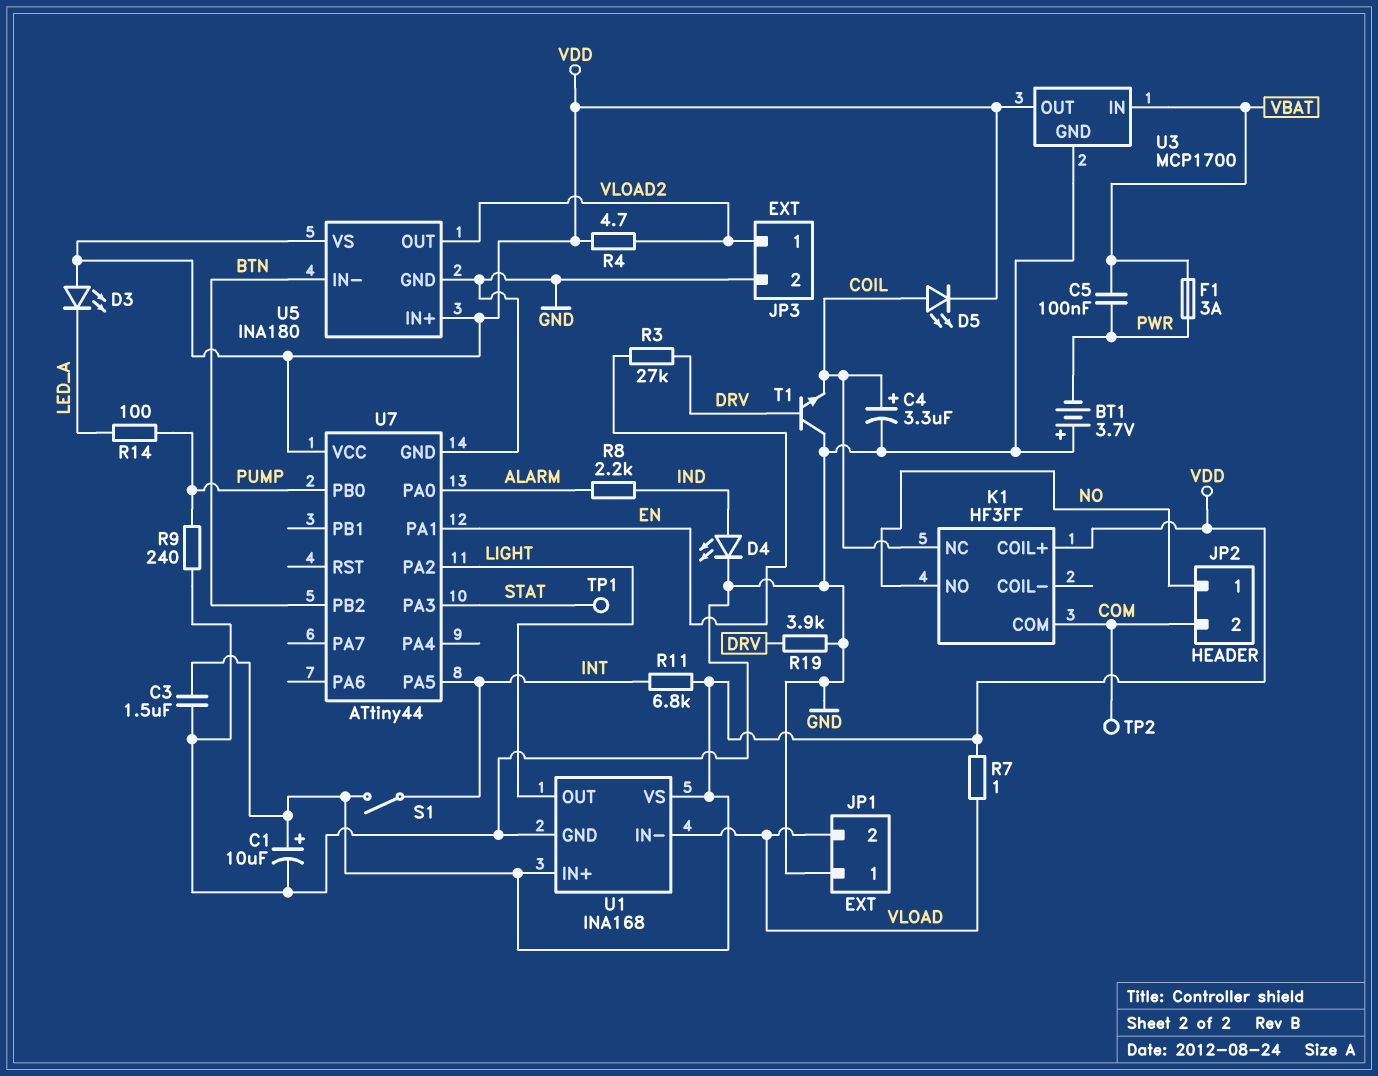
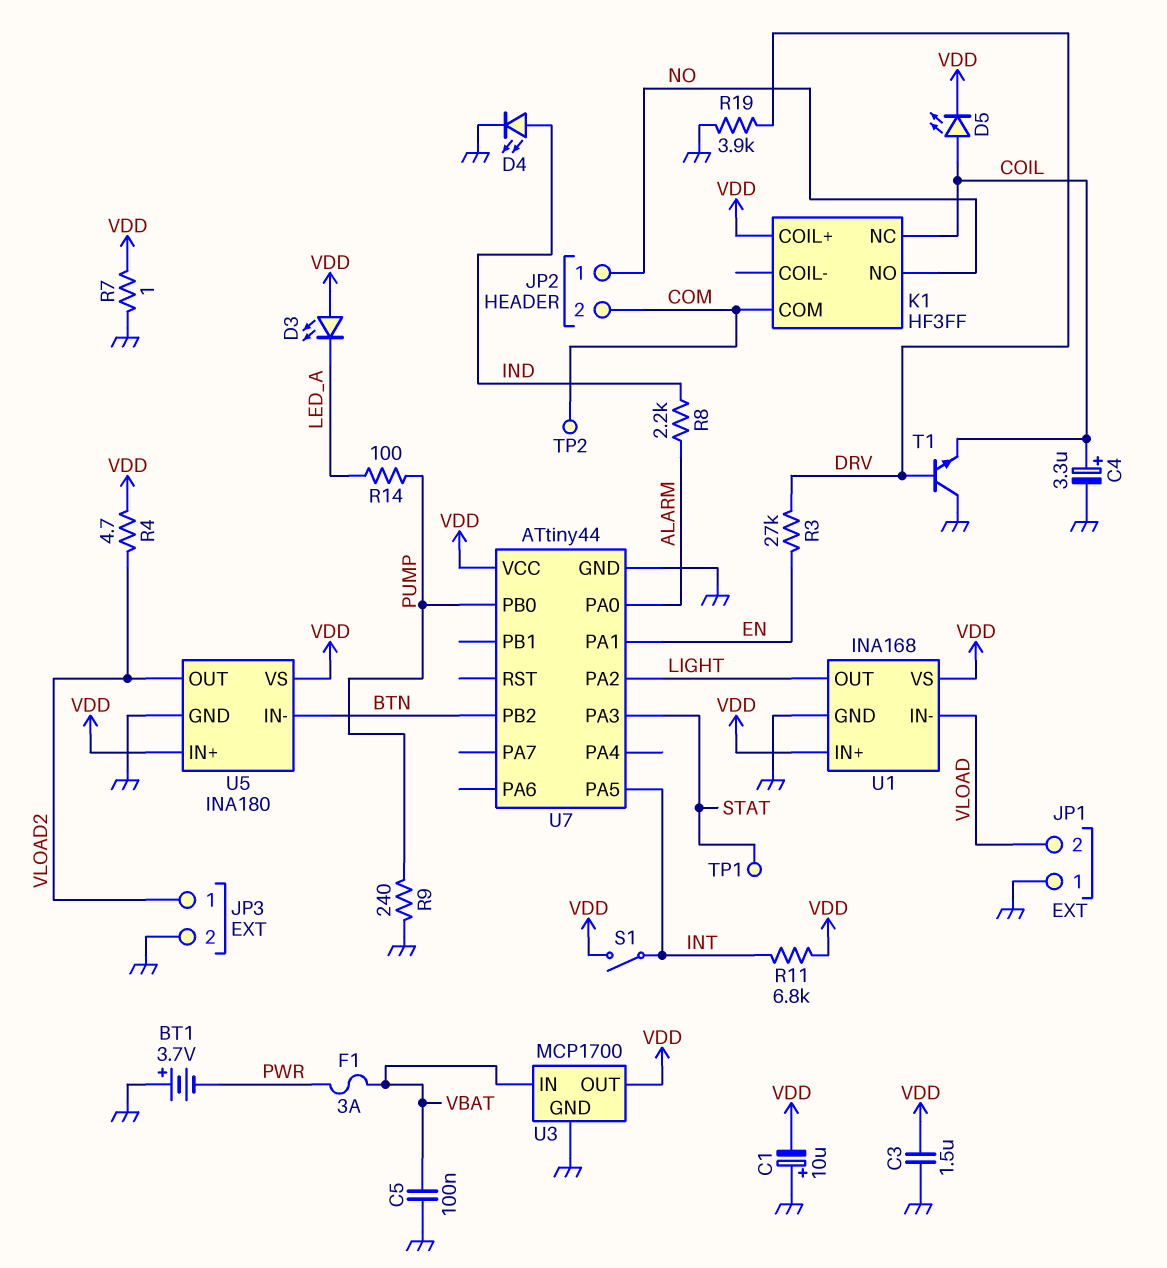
C1: 10uF (plus VDD, minus GND) -> 10uF (plus GND, minus VDD)
C5: 100nF (PWR, VBAT) -> 100nF (GND, VBAT)
R7: 1 (VDD, VLOAD) -> 1 (GND, VDD)

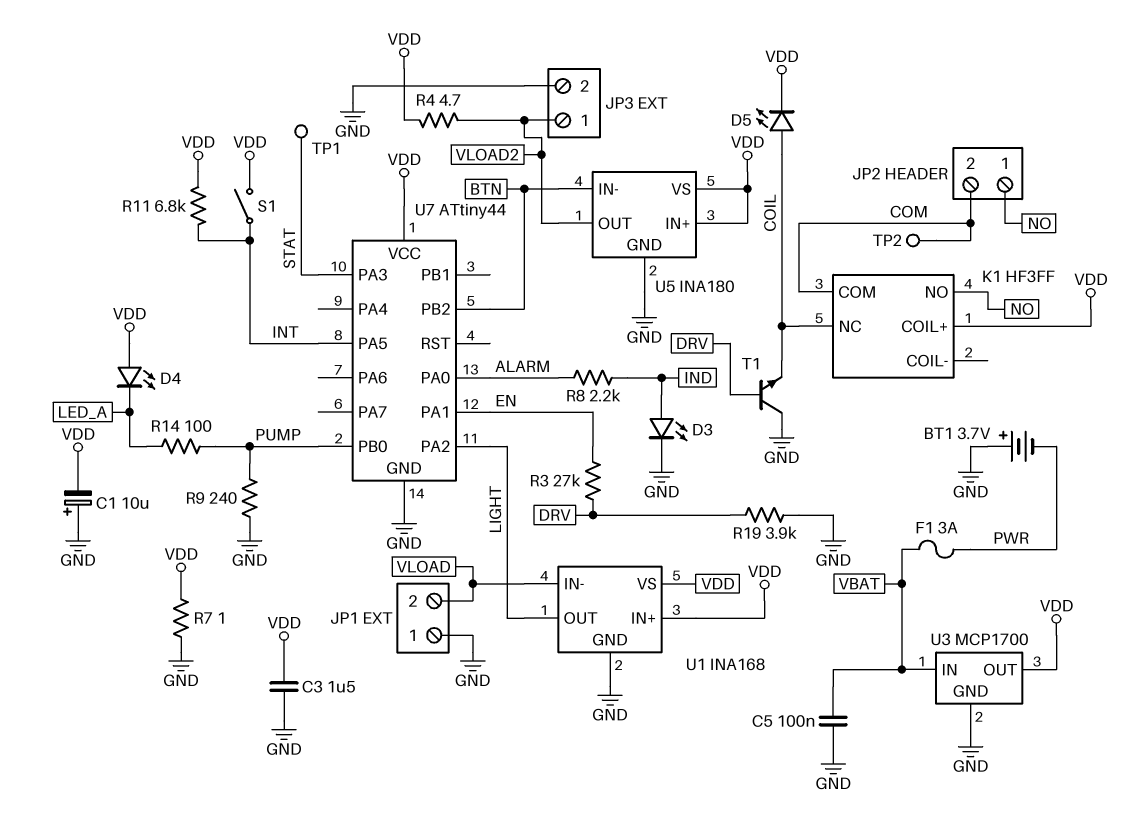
C4: 3.3uF (plus COIL, minus GND) -> none
D3: LED (A VDD, K LED_A) -> LED (A IND, K GND)
D4: LED (A IND, K GND) -> LED (A VDD, K LED_A)

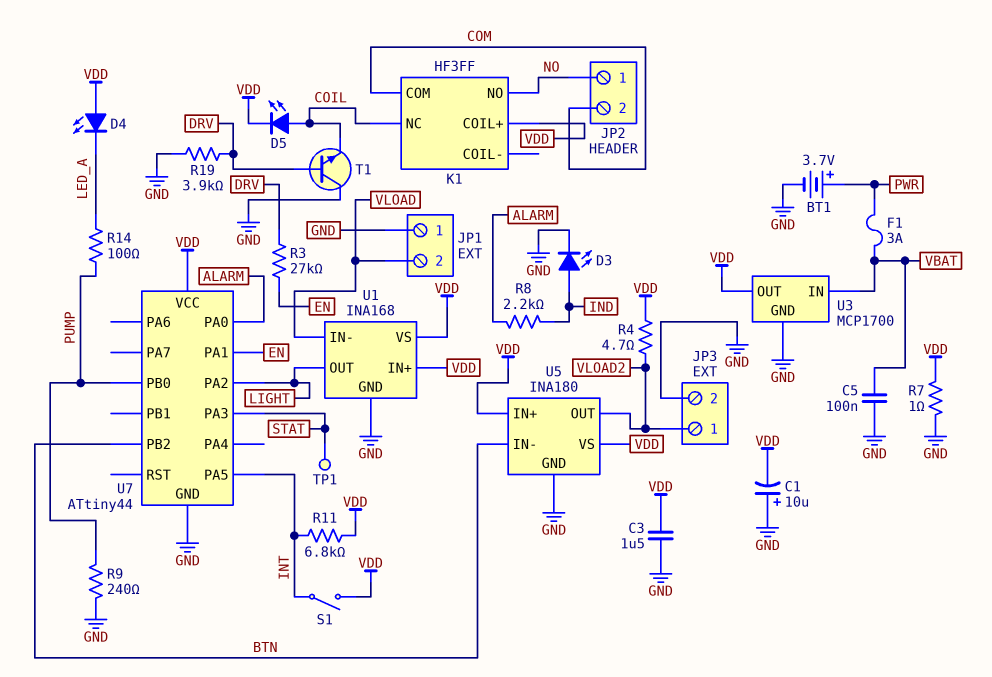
BT1: 3.7V (plus GND, minus PWR) -> 3.7V (plus PWR, minus GND)
TP2: test point (COM) -> none

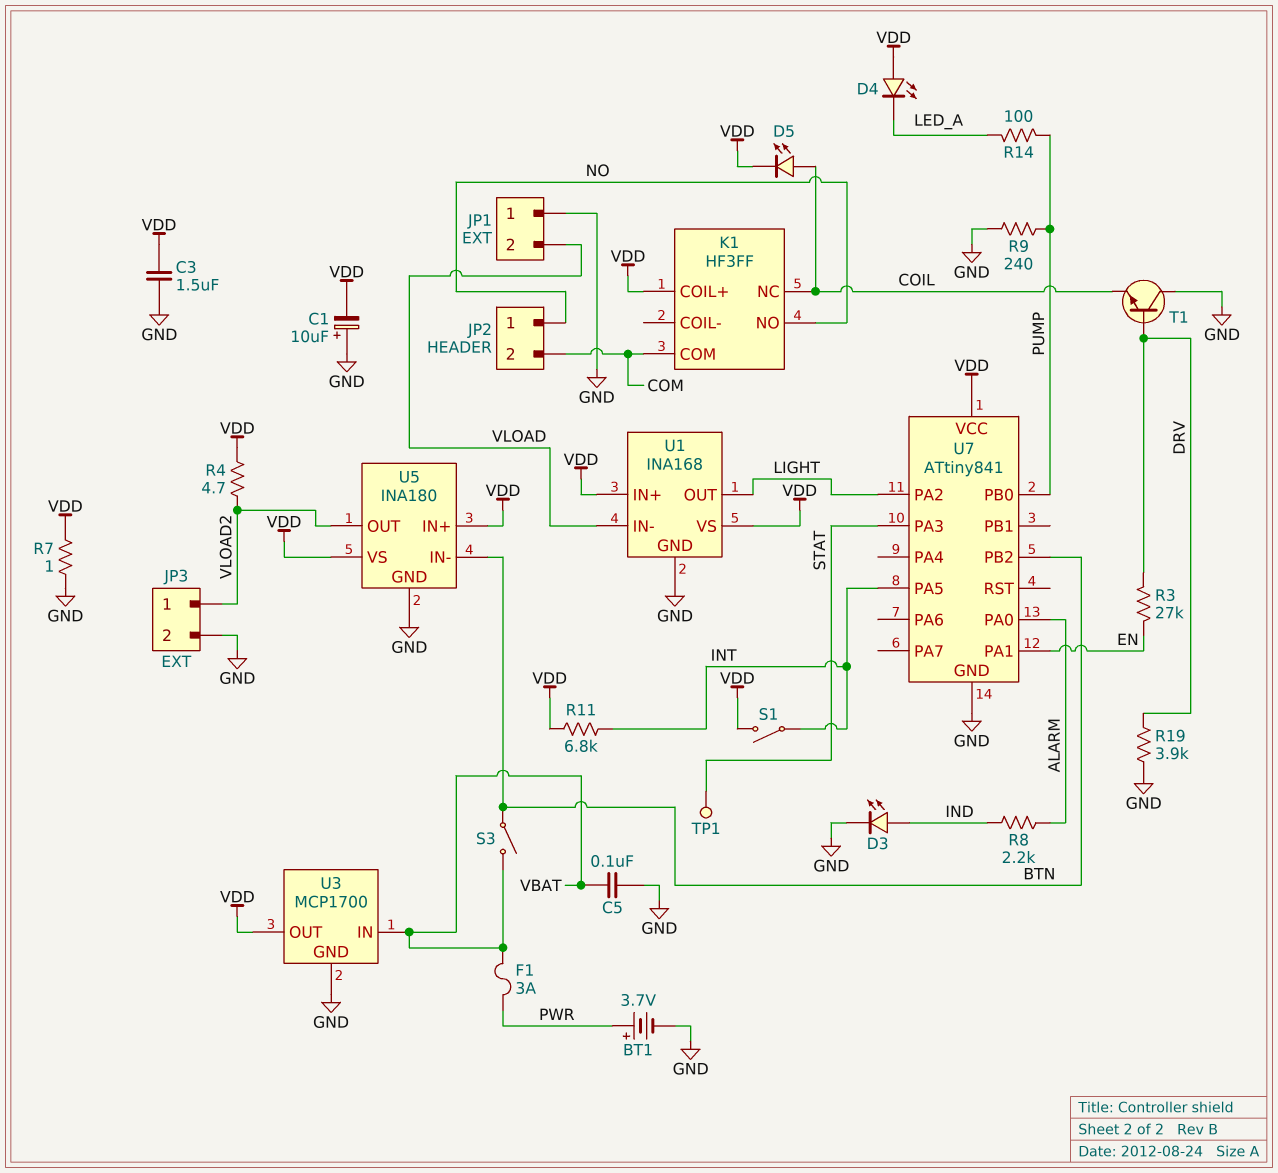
S3: none -> switch (BTN, VBAT)
U7: ATtiny44 -> ATtiny841

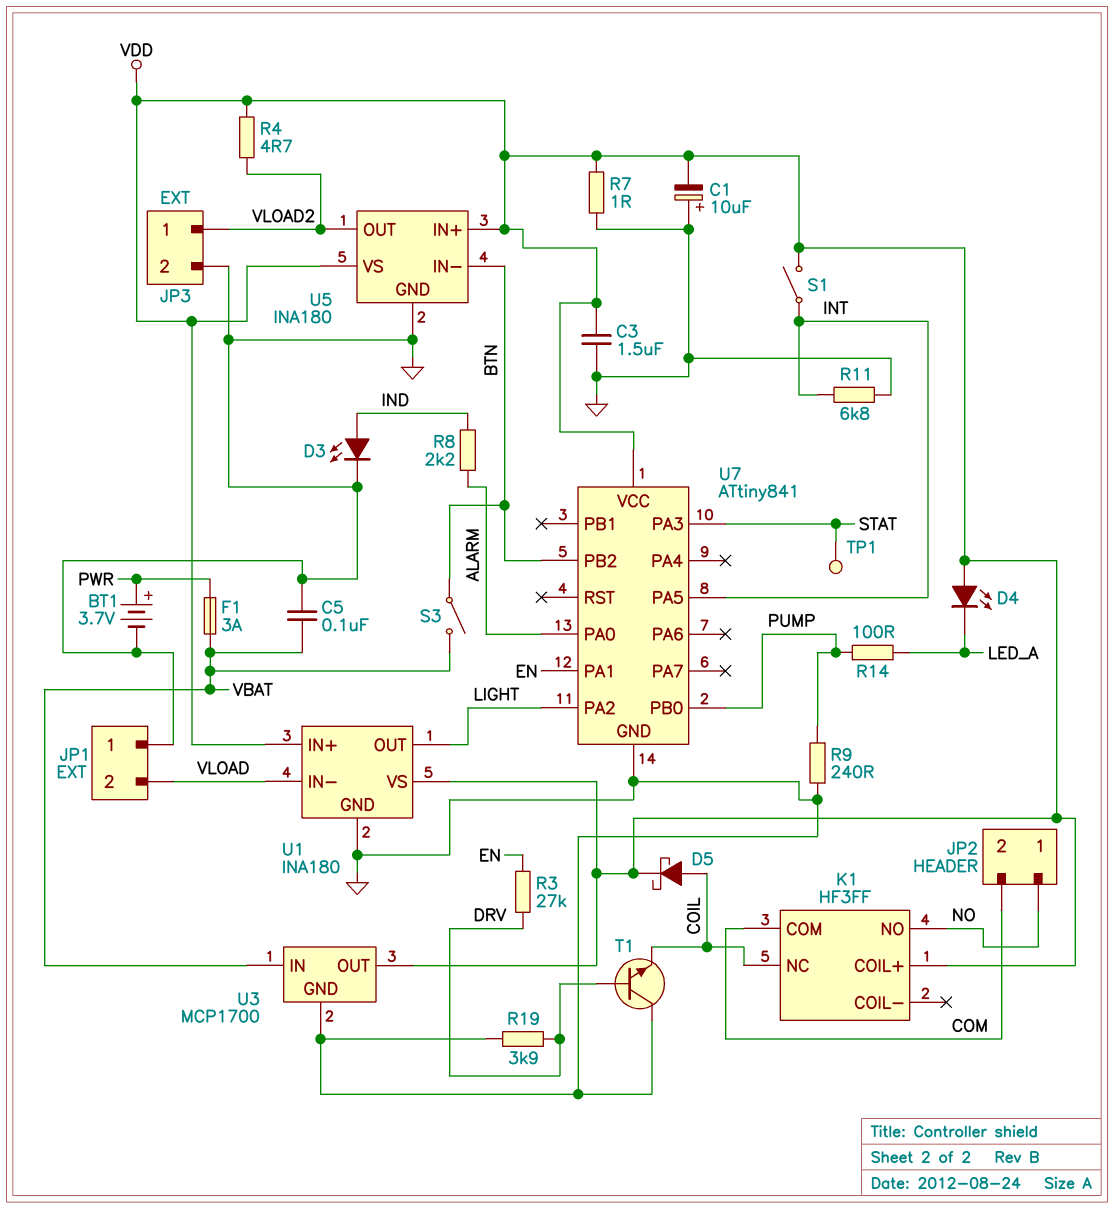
D5: LED (A COIL, K VDD) -> schottky (A COIL, K VDD)
R11: 6.8k (INT, VDD) -> 6.8k (GND, INT)
U1: INA168 -> INA180

